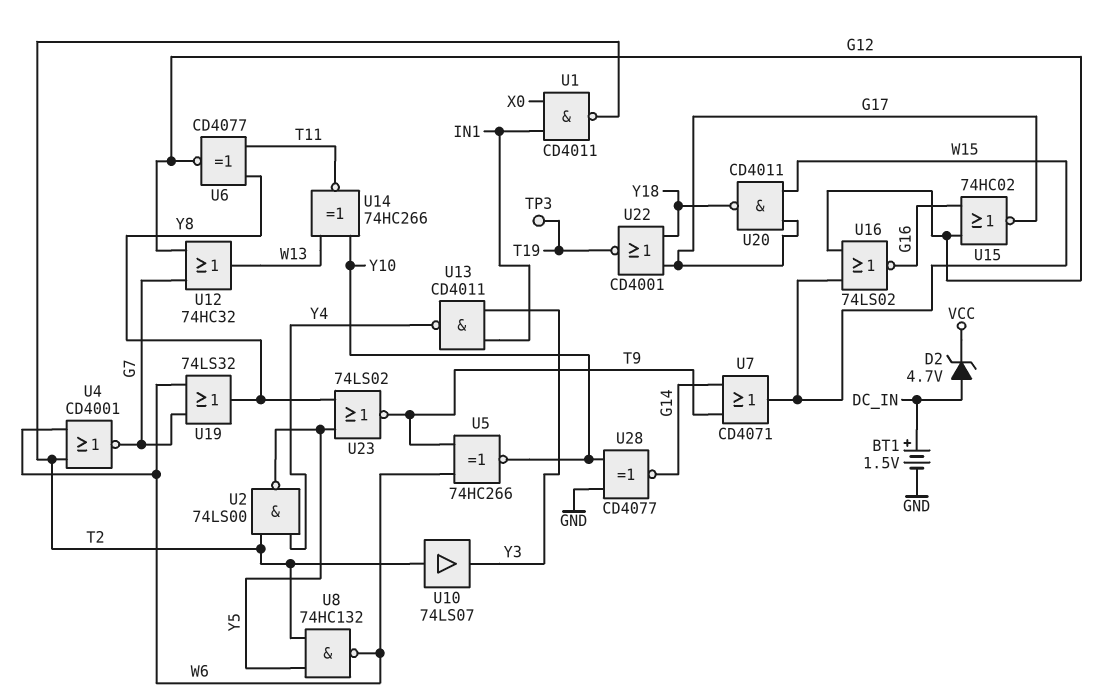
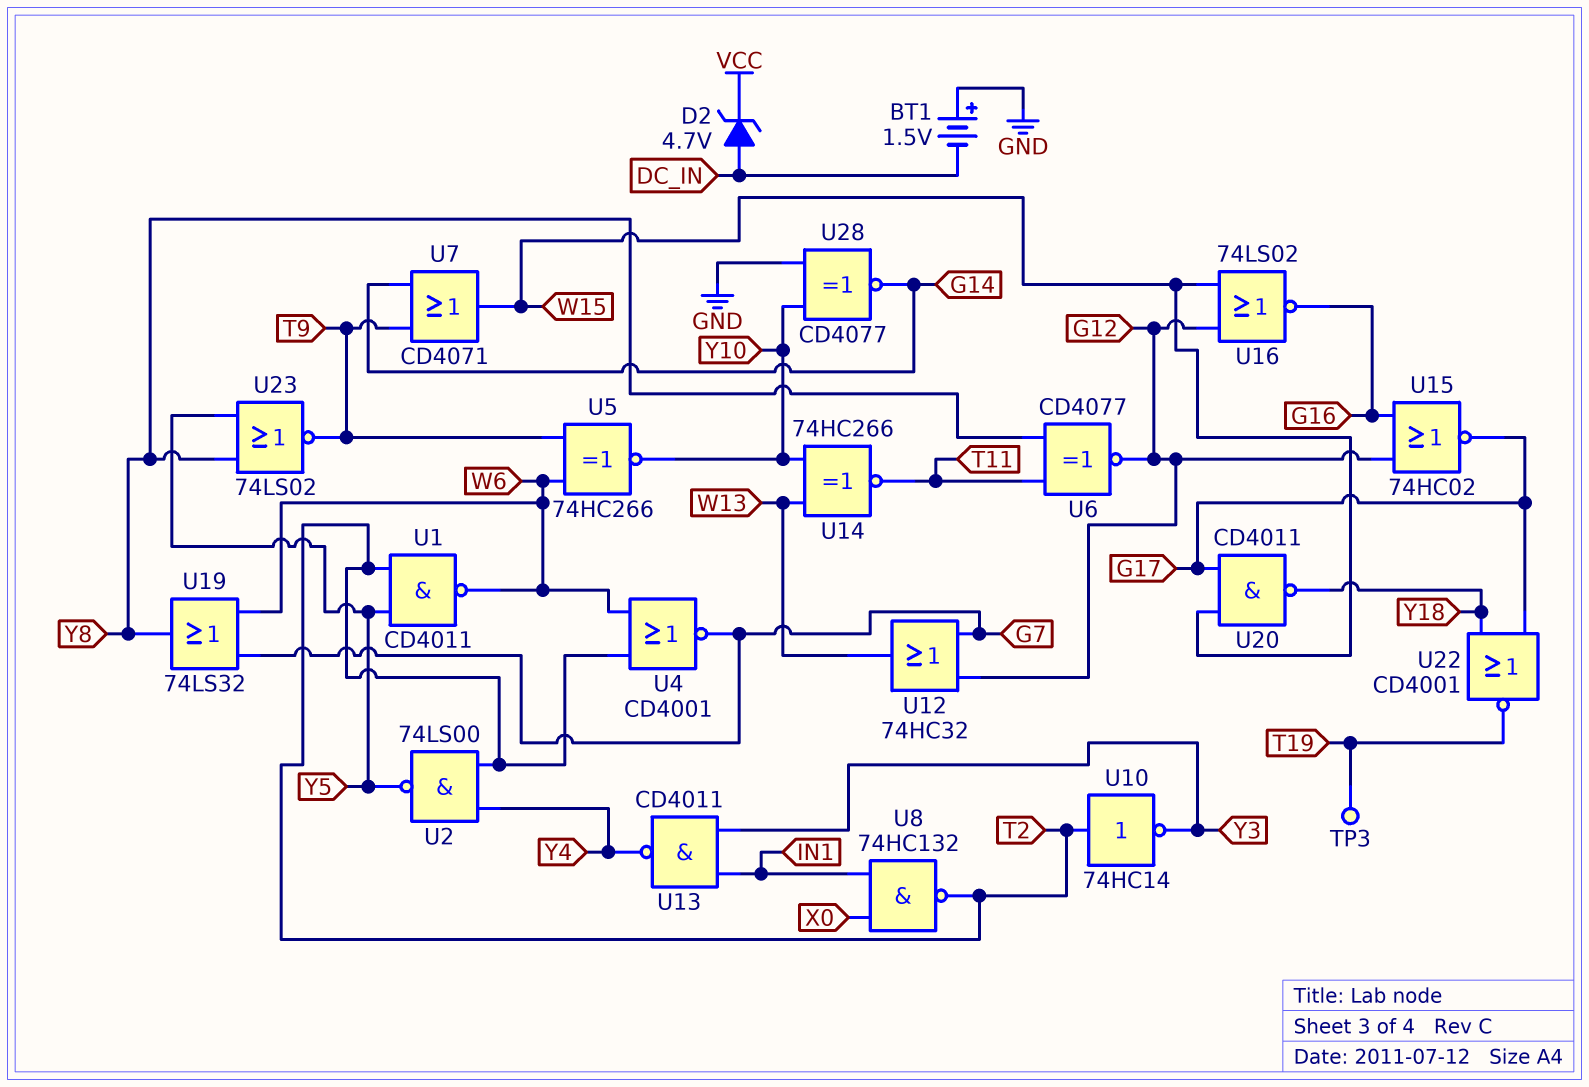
BT1: 1.5V (plus DC_IN, minus GND) -> 1.5V (plus GND, minus DC_IN)
U1: NAND CD4011 (in IN1, in X0, out T2) -> NAND CD4011 (in T2, in Y5, out W6)
U8: NAND 74HC132 (in T2, in Y5, out W6) -> NAND 74HC132 (in IN1, in X0, out T2)
U10: buffer 74LS07 (in T2, out Y3) -> NOT 74HC14 (in T2, out Y3)

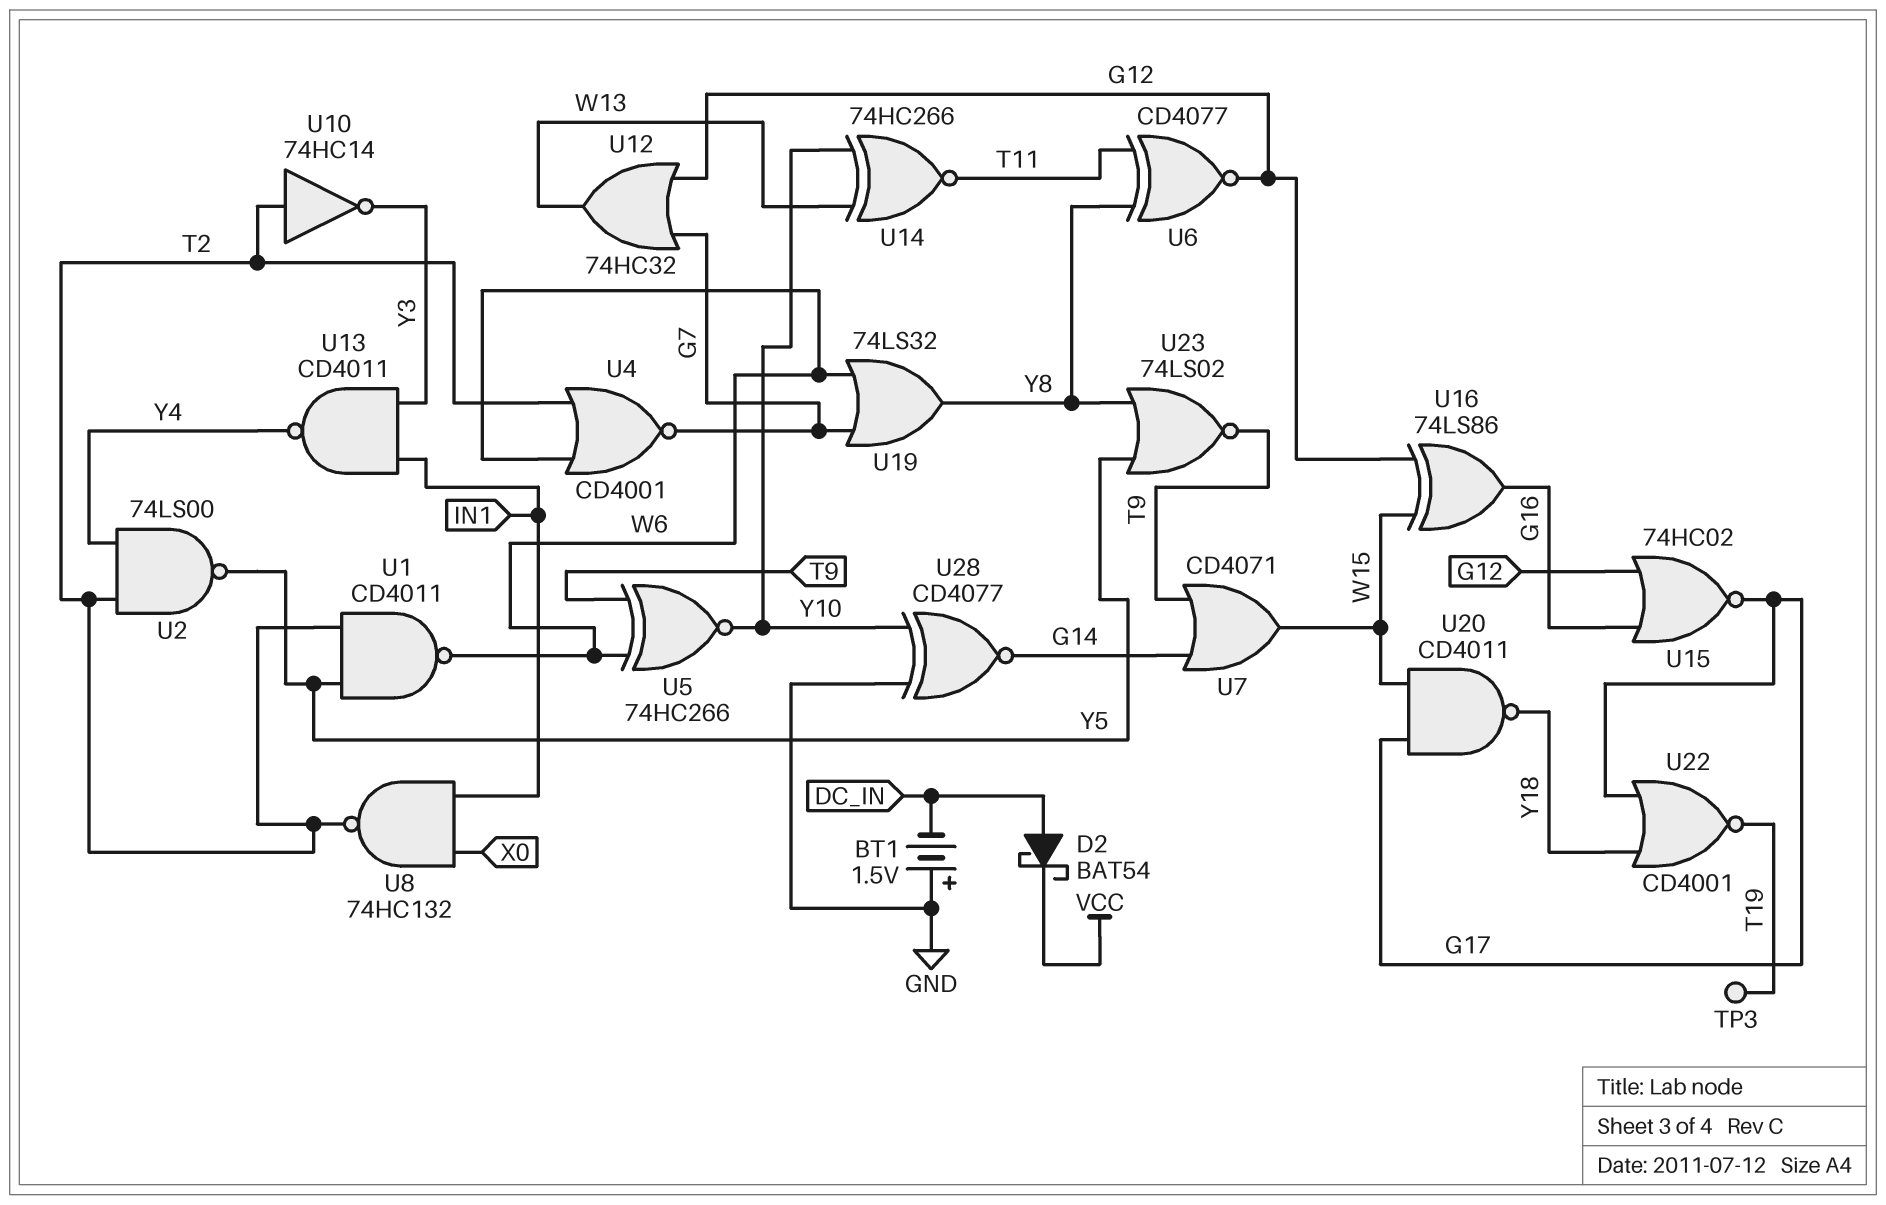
D2: zener 4.7V (A DC_IN, K VCC) -> schottky BAT54 (A DC_IN, K VCC)
U16: NOR 74LS02 (in G12, in W15, out G16) -> XOR 74LS86 (in G12, in W15, out G16)

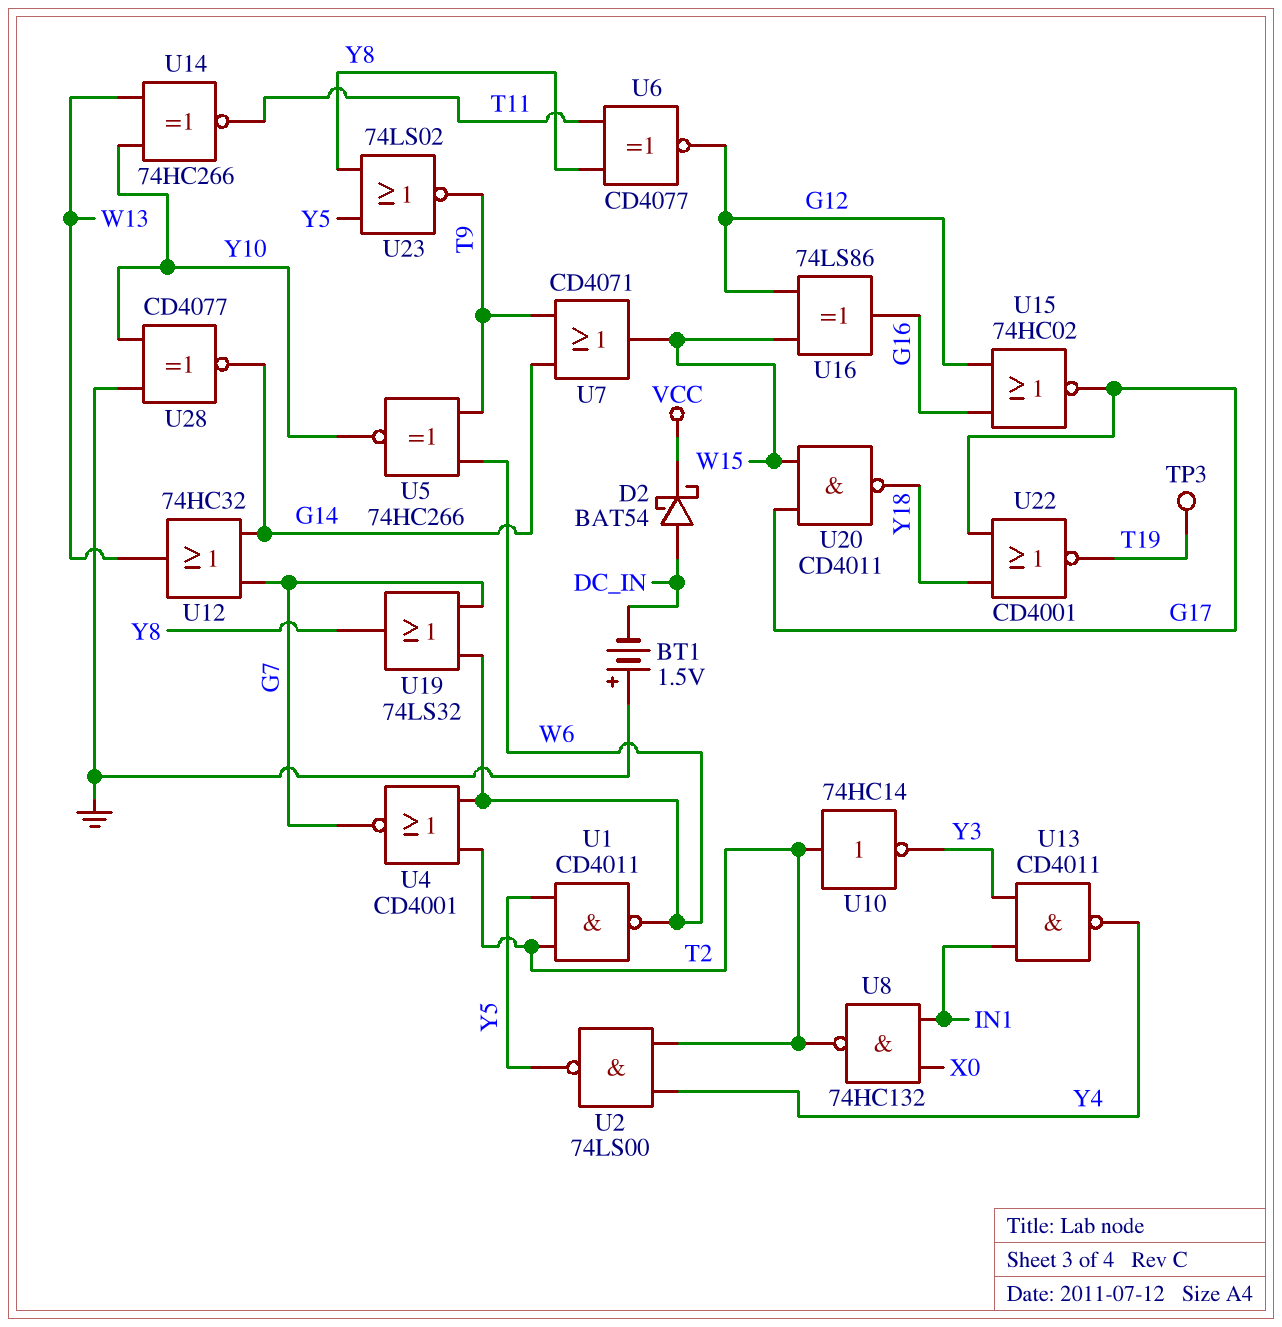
U12: OR 74HC32 (in G7, in G12, out W13) -> OR 74HC32 (in G7, in G14, out W13)

